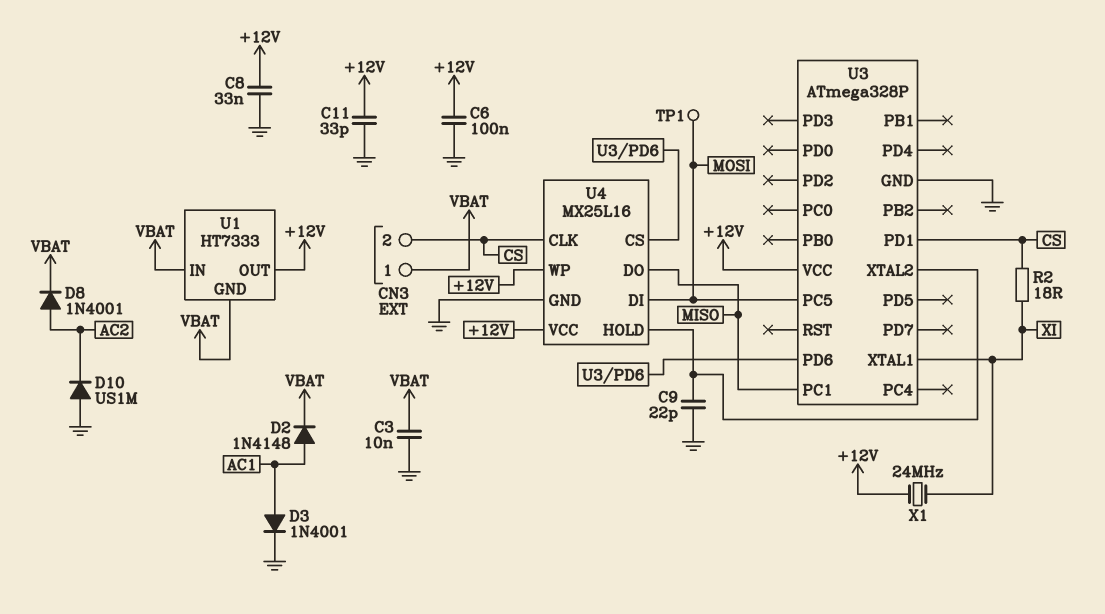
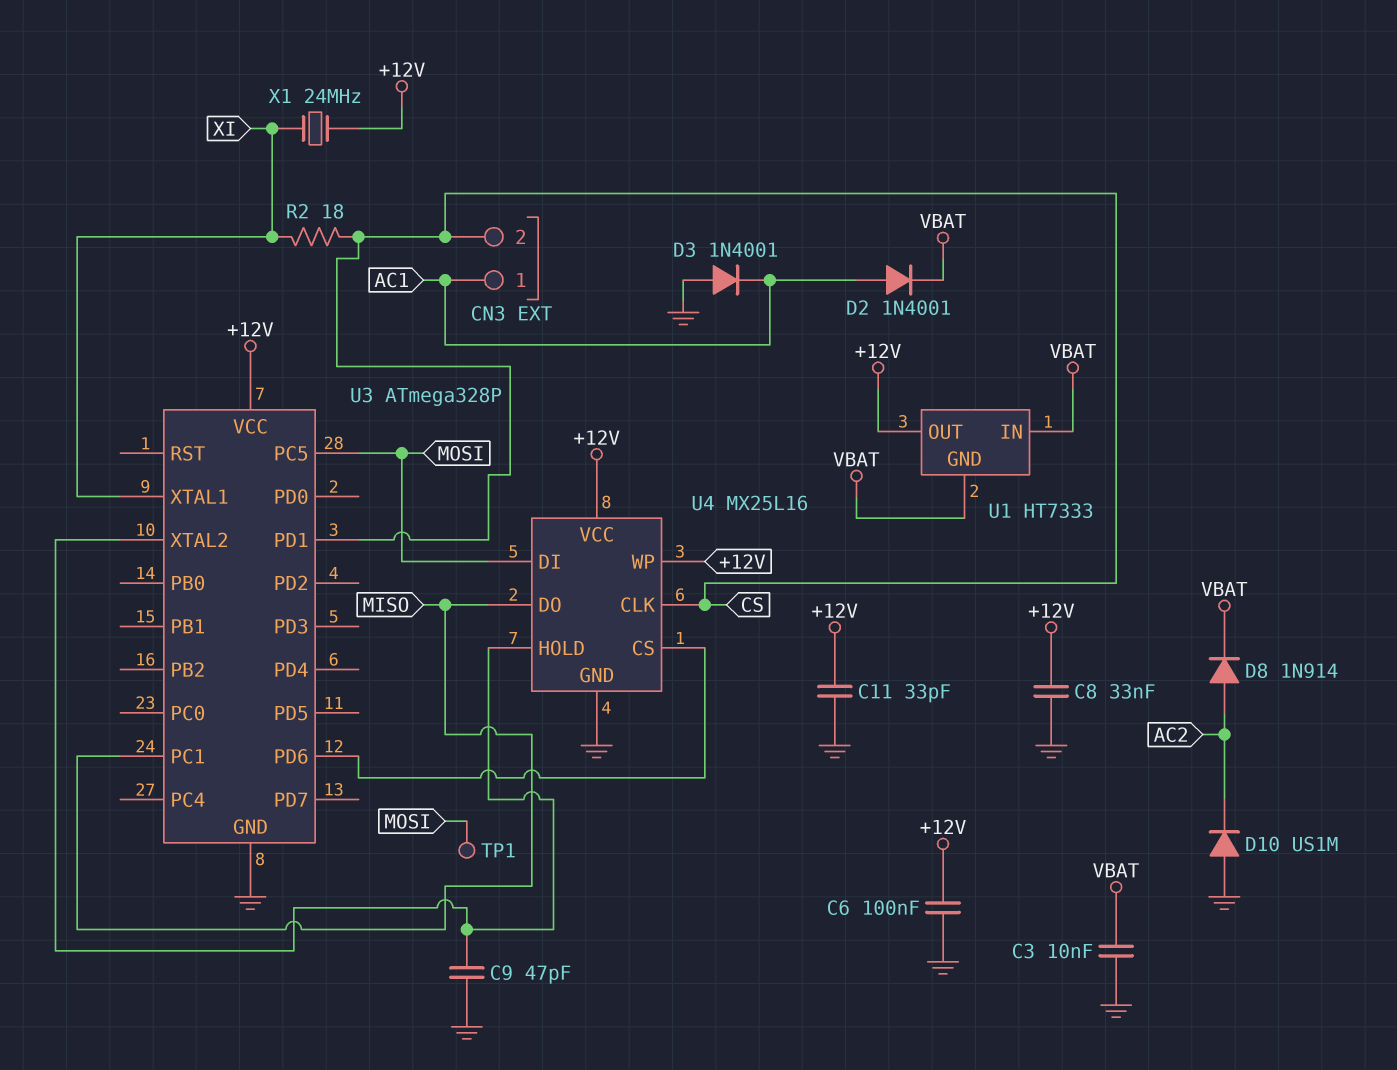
C9: 22pF (GND, U3/XTAL2) -> 47pF (GND, U3/XTAL2)
CN3 pin 1: VBAT -> AC1
D2: diode 1N4148 (A AC1, K VBAT) -> diode 1N4001 (A AC1, K VBAT)
D3: diode 1N4001 (A AC1, K GND) -> diode 1N4001 (A GND, K AC1)
D8: diode 1N4001 (A AC2, K VBAT) -> diode 1N914 (A AC2, K VBAT)

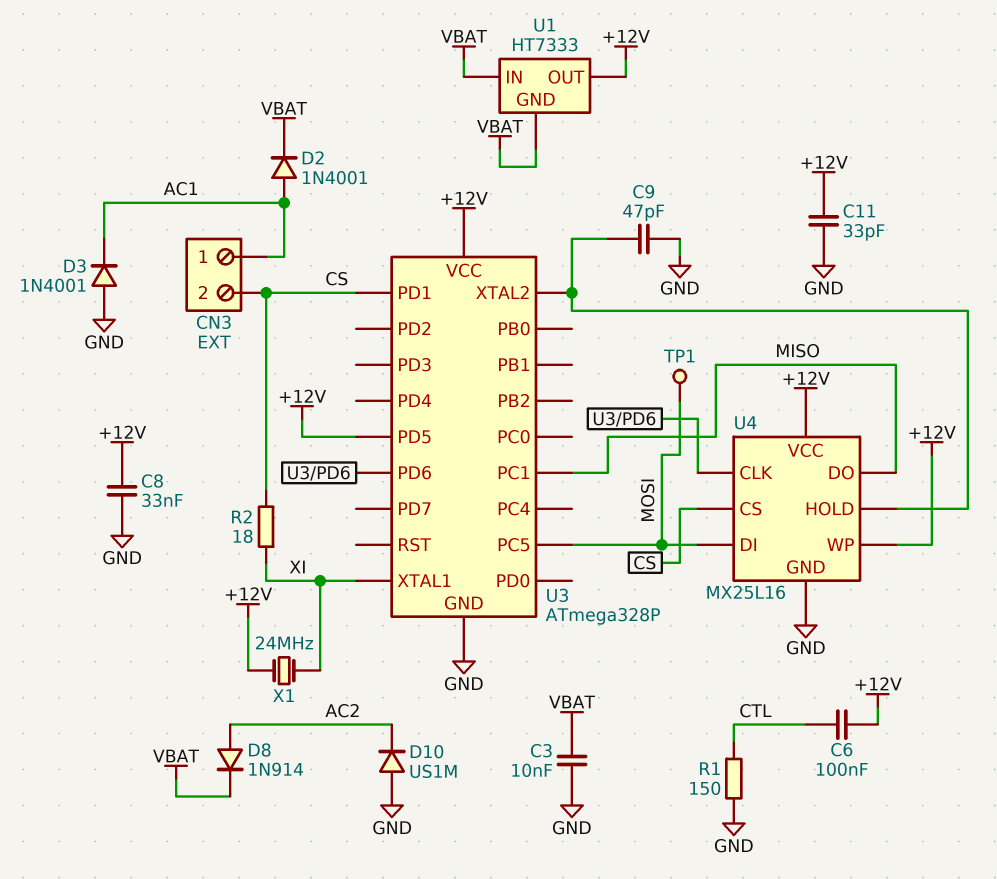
C6: 100nF (+12V, GND) -> 100nF (+12V, CTL)
R1: none -> 150 (CTL, GND)
U3 pin PD5: none -> +12V
U4 pin CLK: CS -> U3/PD6
U4 pin CS: U3/PD6 -> CS

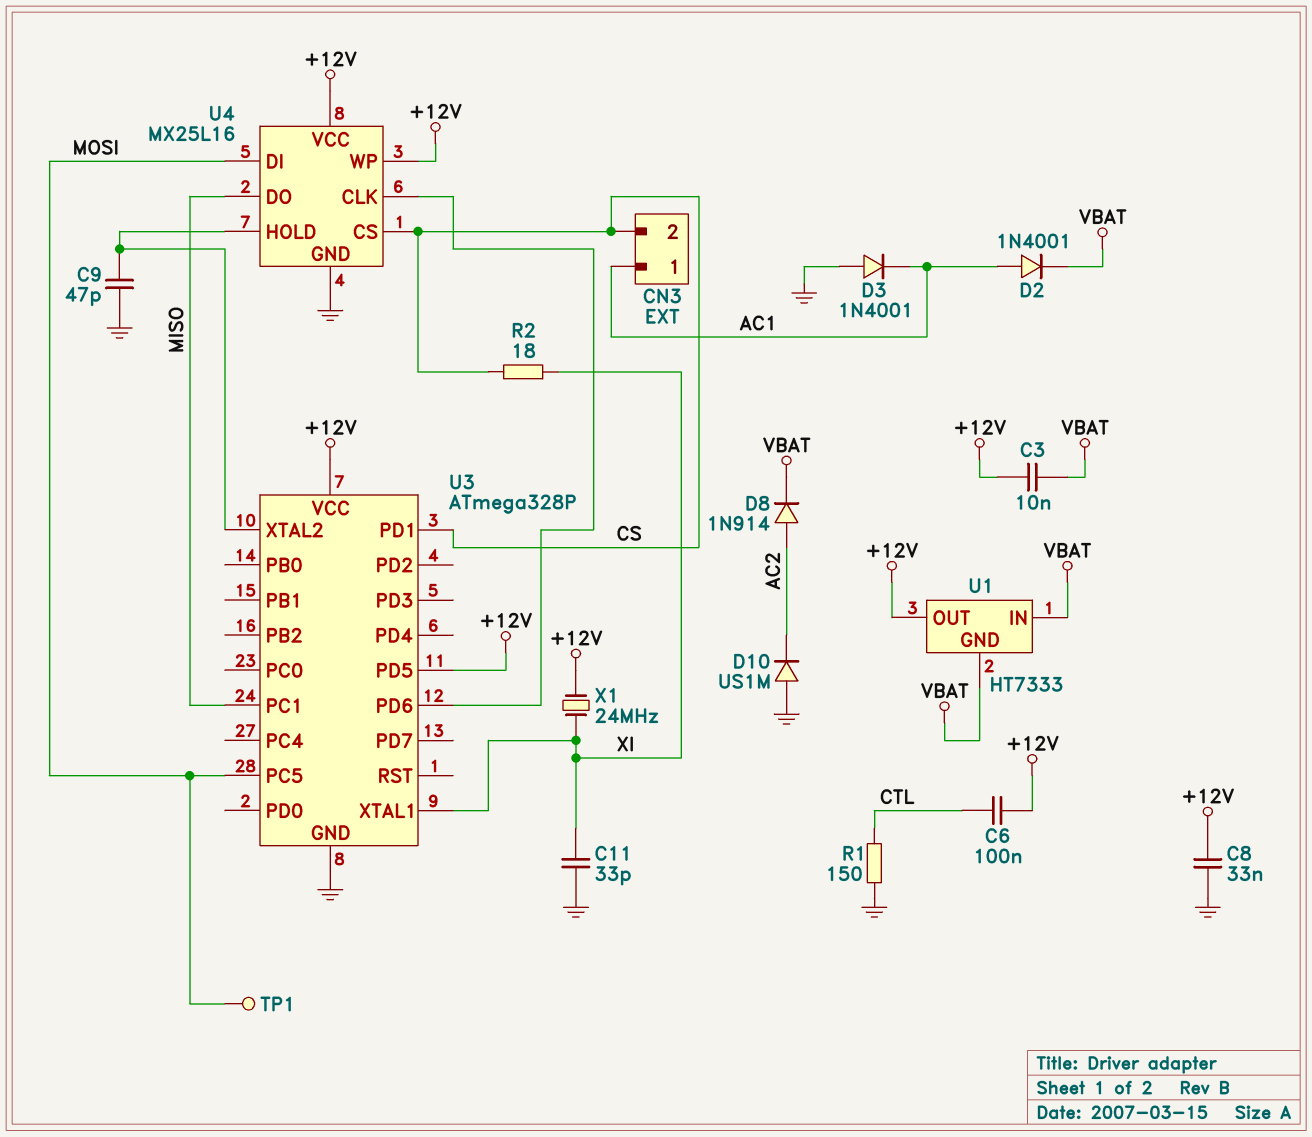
C3: 10nF (GND, VBAT) -> 10nF (+12V, VBAT)
C11: 33pF (+12V, GND) -> 33pF (GND, XI)

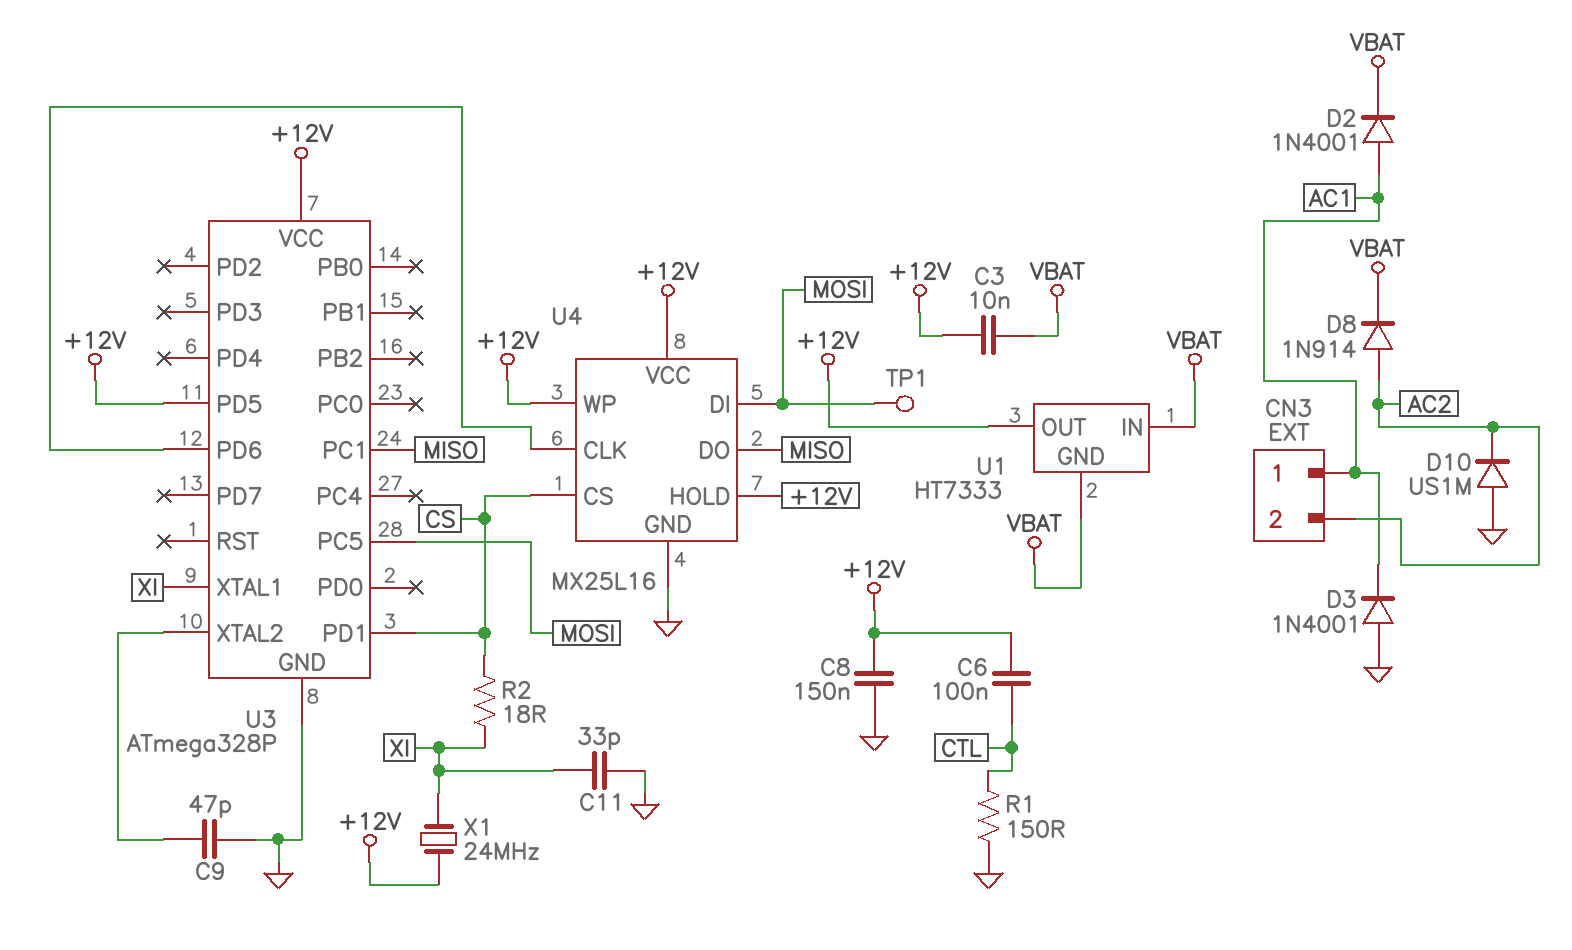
C8: 33nF (+12V, GND) -> 150nF (+12V, GND)
CN3 pin 2: CS -> AC2
U4 pin HOLD: U3/XTAL2 -> +12V

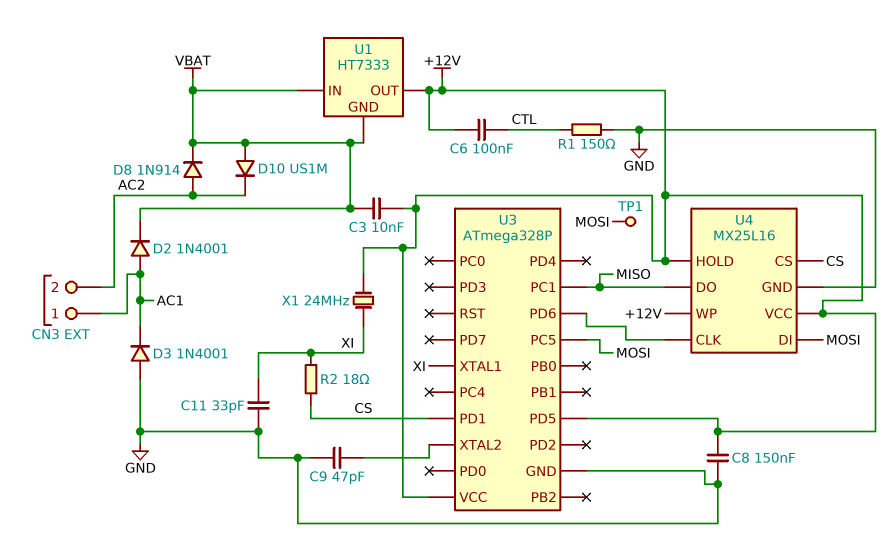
D10: diode US1M (A GND, K AC2) -> diode US1M (A VBAT, K AC2)

